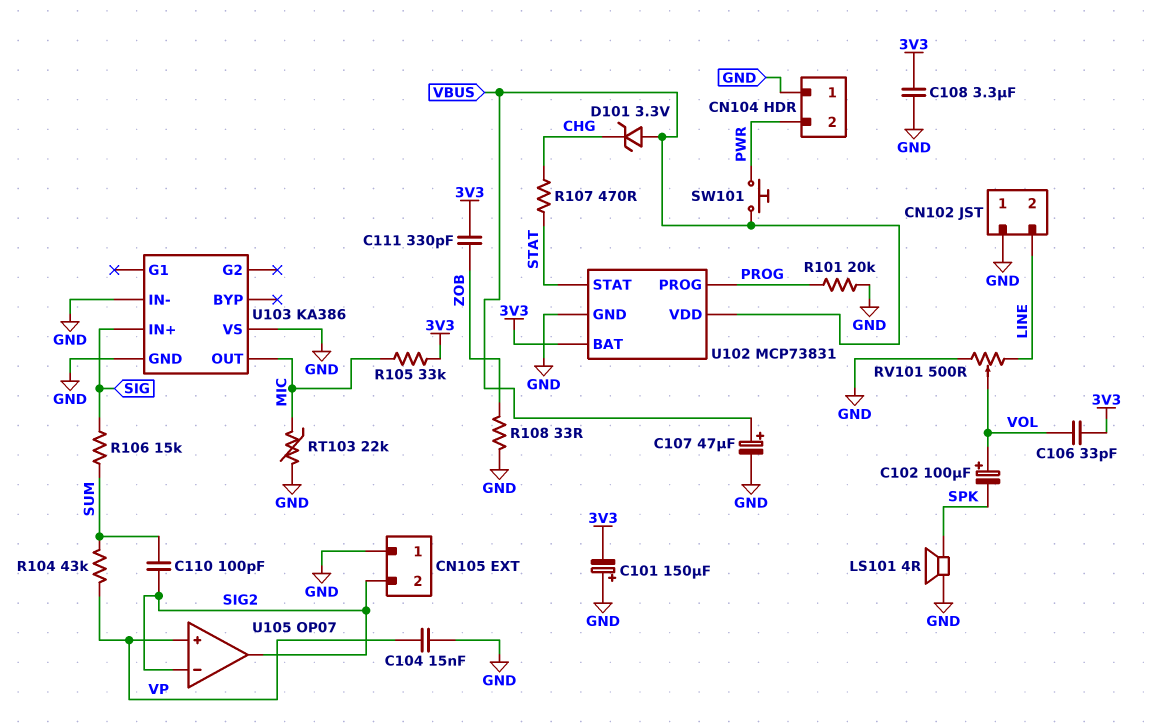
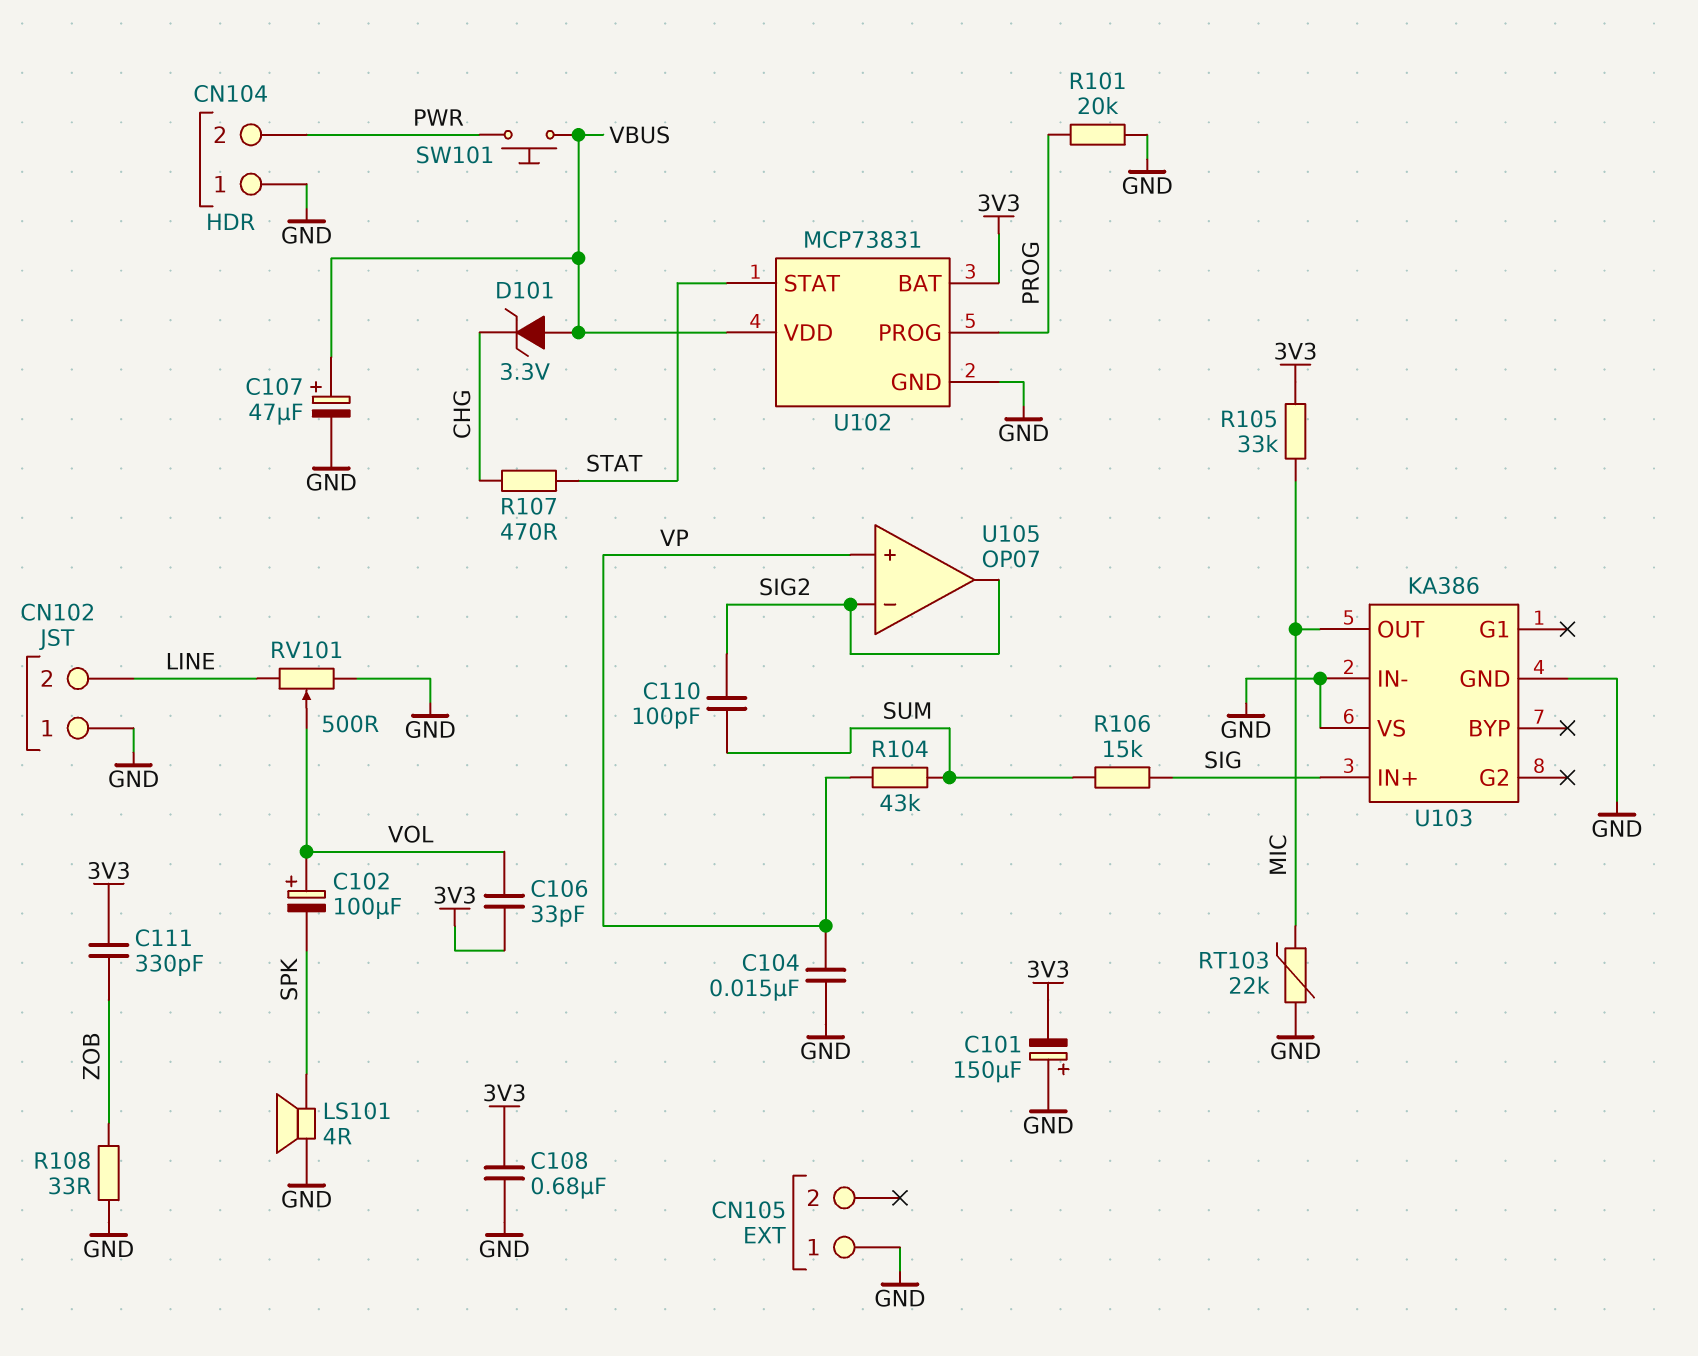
C108: 3.3uF (3V3, GND) -> 680nF (3V3, GND)
CN105 pin 2: SIG2 -> none

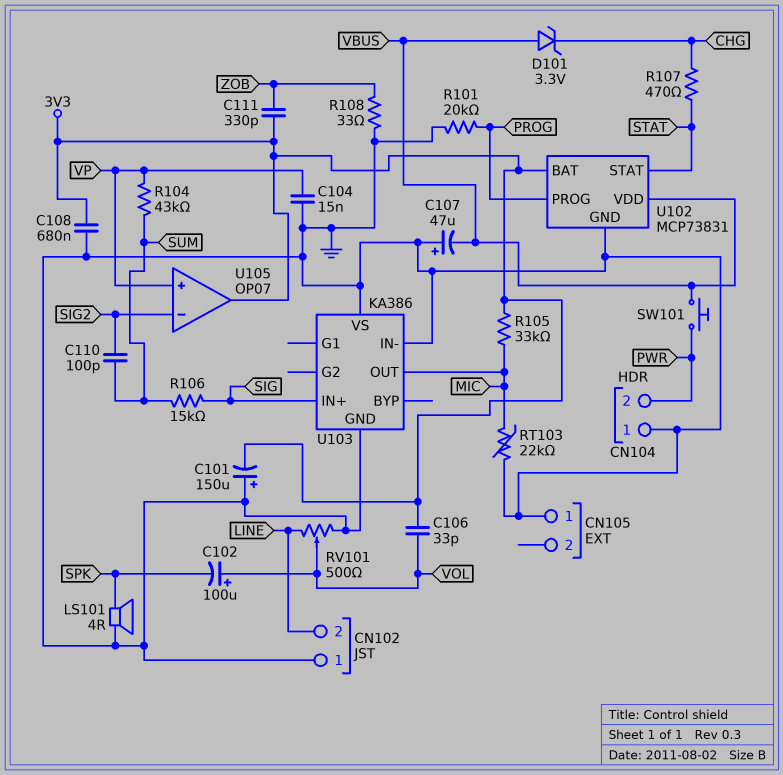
C107: 47uF (plus VBUS, minus GND) -> 47uF (plus GND, minus VBUS)
U105 pin out: SIG2 -> 3V3

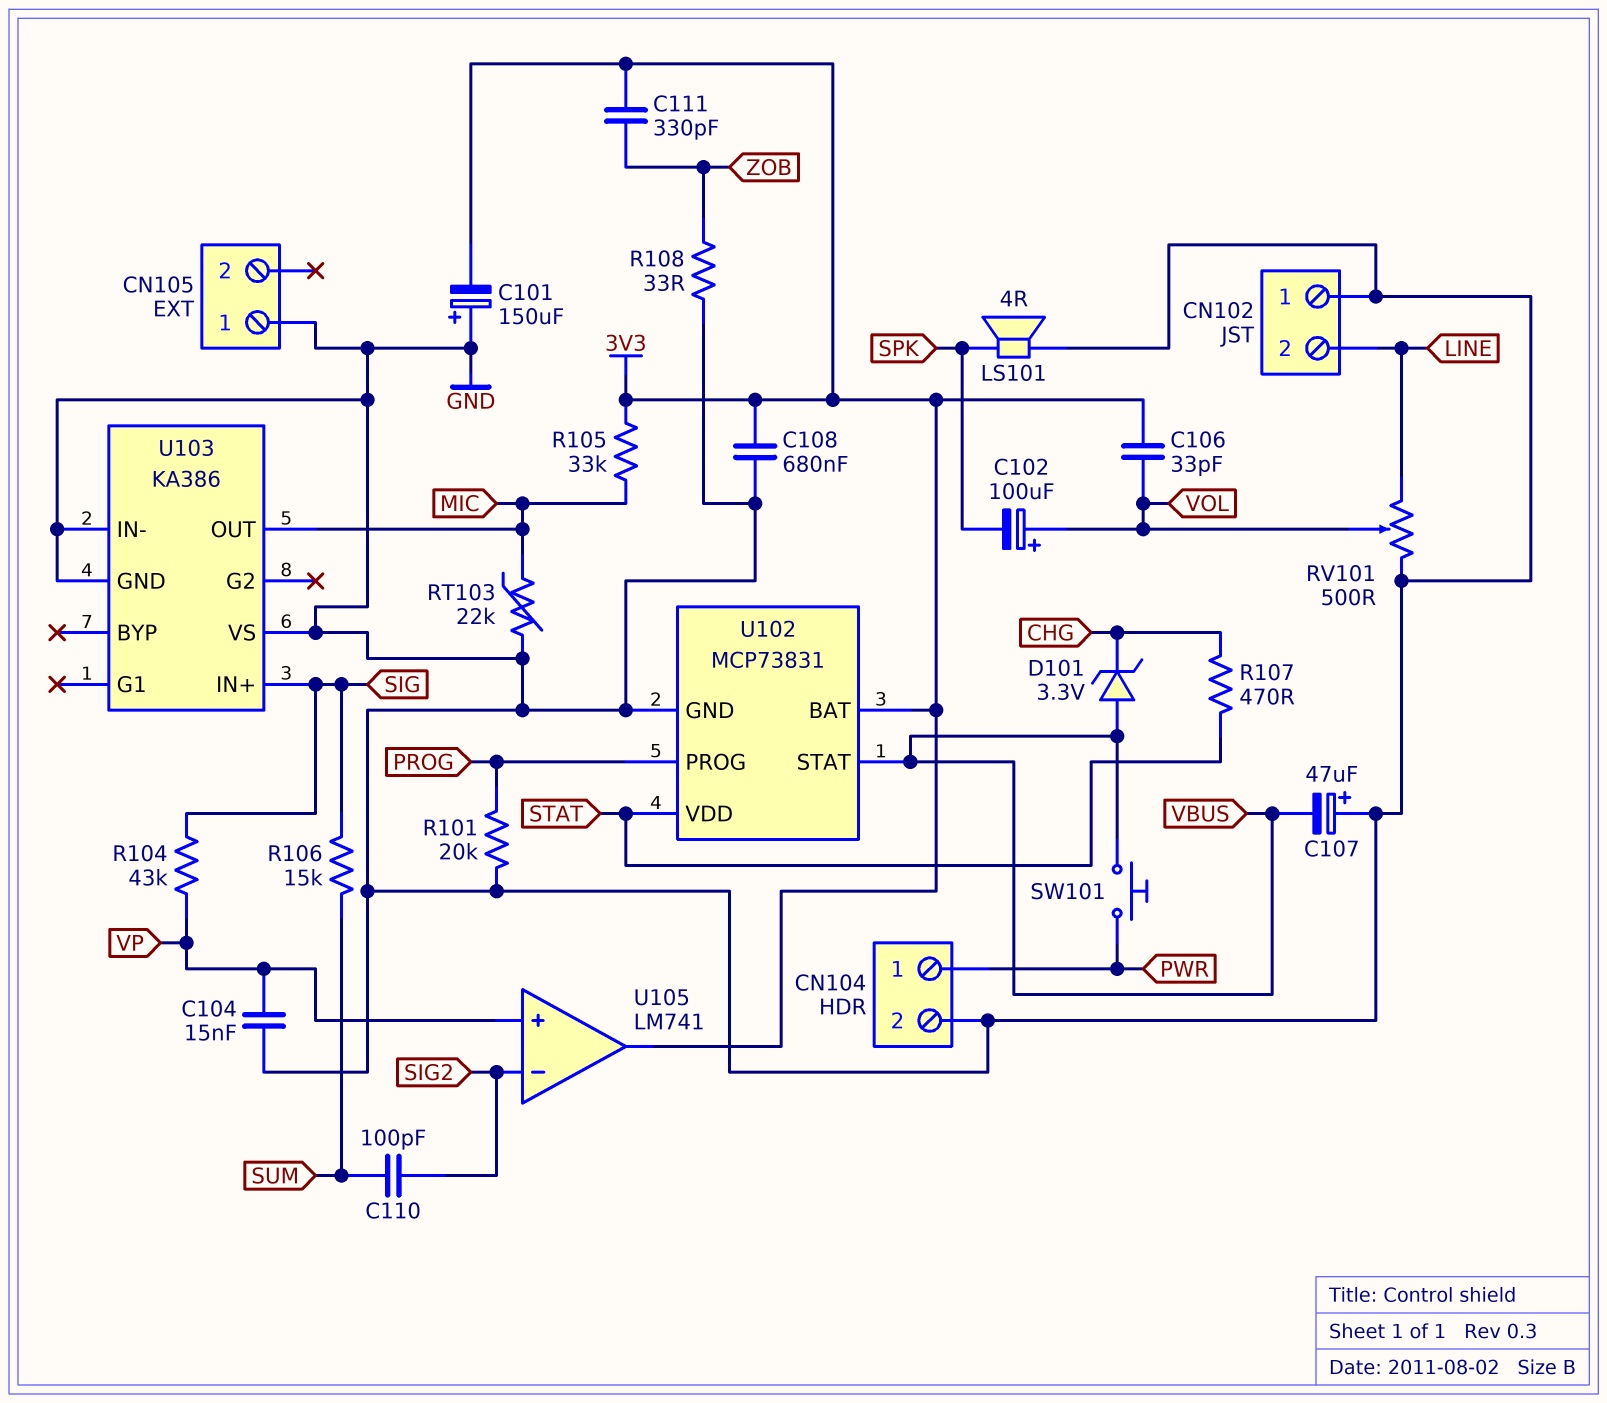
CN104 pin 1: GND -> PWR
CN104 pin 2: PWR -> GND
R104: 43k (SUM, VP) -> 43k (SIG, VP)
U102 pin STAT: STAT -> VBUS
U102 pin VDD: VBUS -> STAT
U105: OP07 -> LM741

